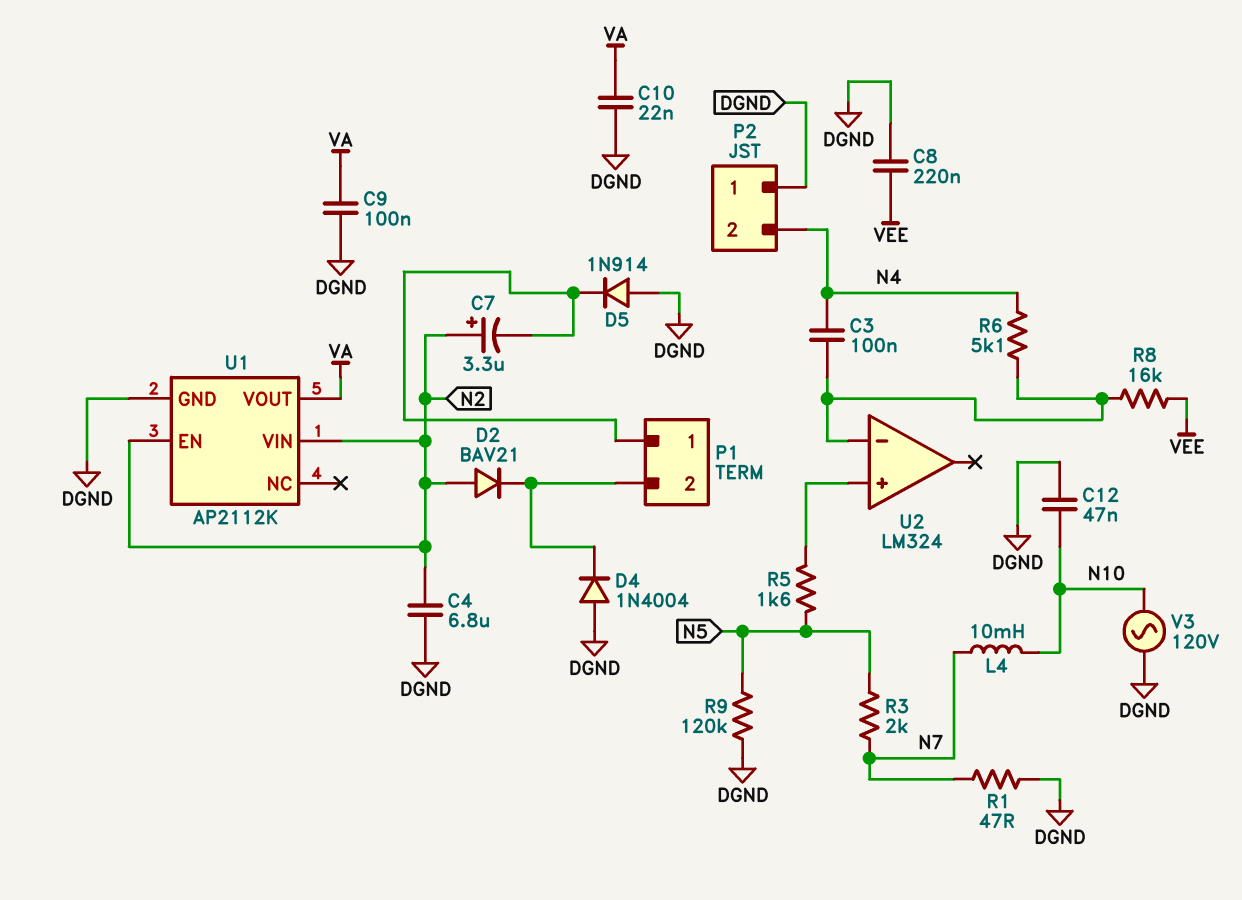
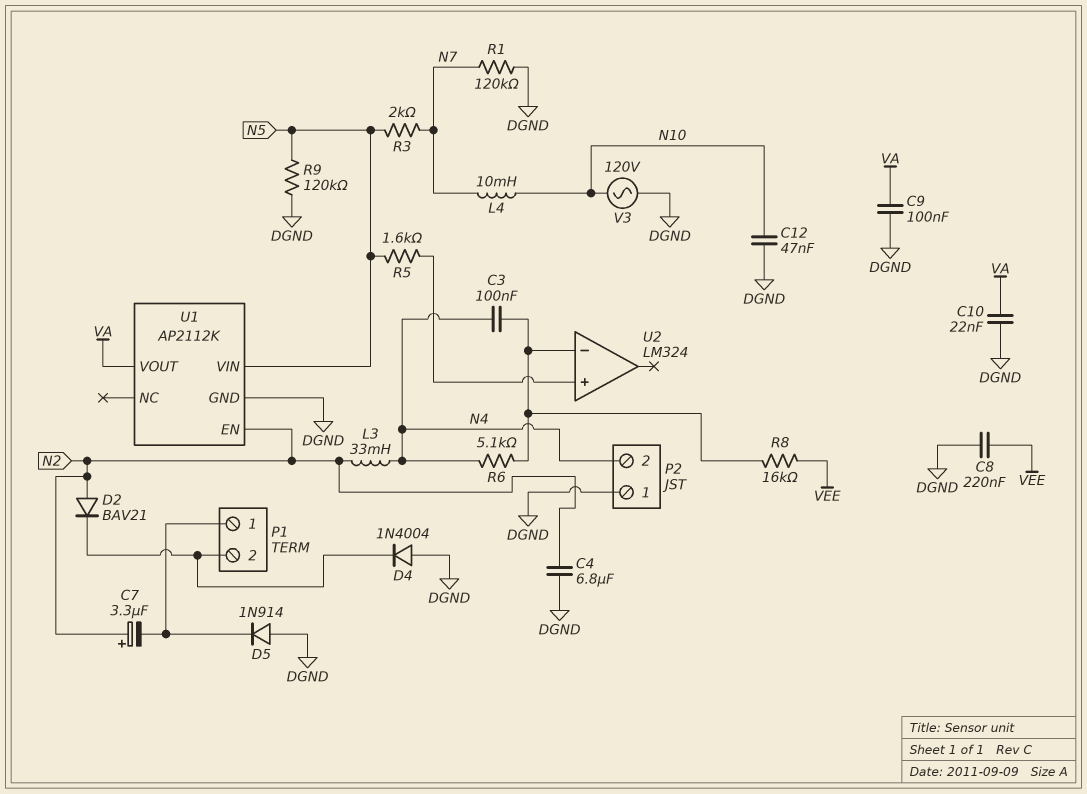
L3: none -> 33mH (N2, N4)
R1: 47 (DGND, N7) -> 120k (DGND, N7)
U1 pin VIN: N2 -> N5

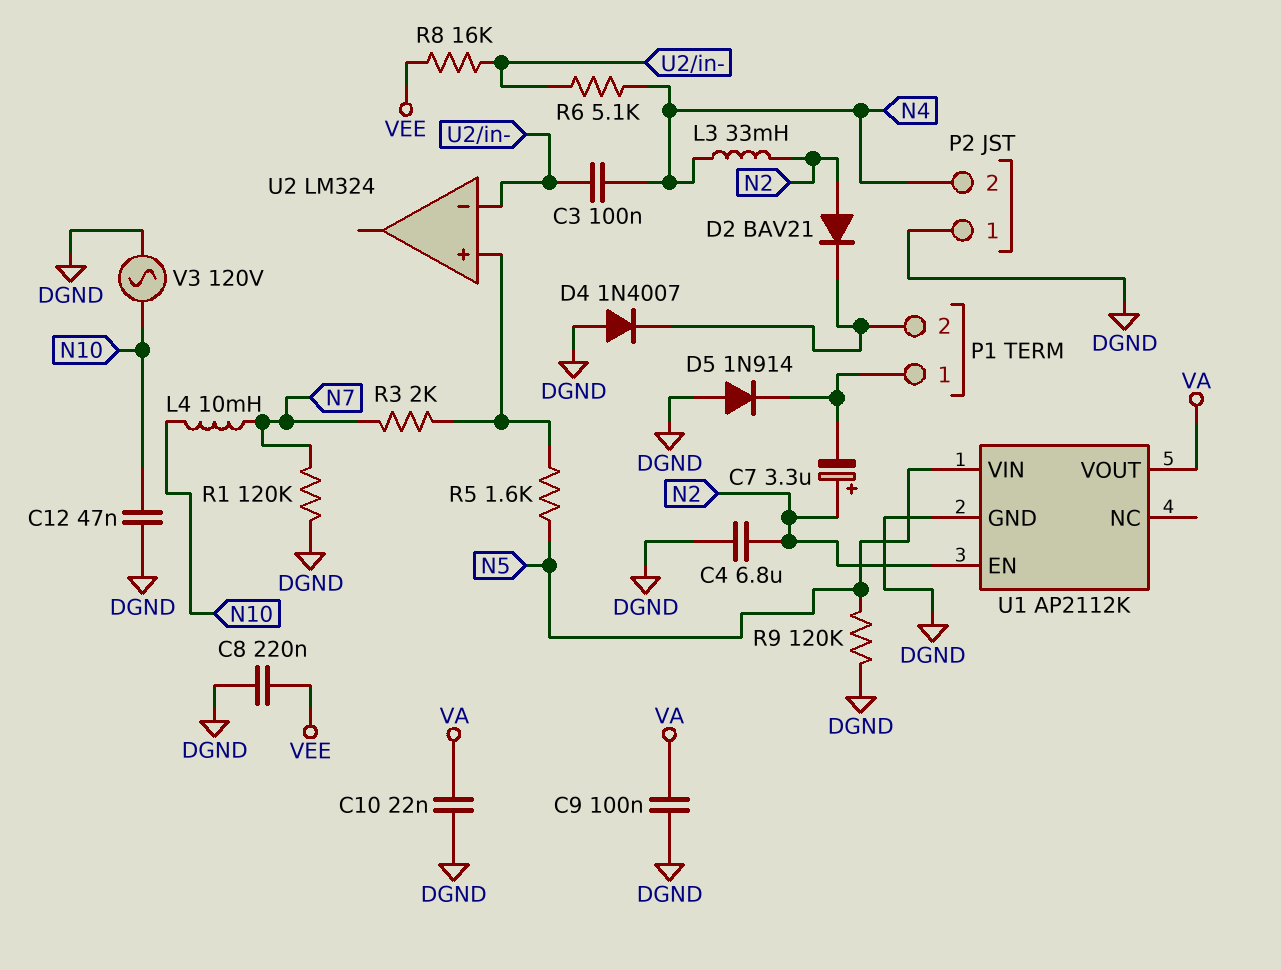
D4: diode 1N4004 (A DGND, K P1/2) -> diode 1N4007 (A DGND, K P1/2)
R3: 2k (N5, N7) -> 2k (N7, U2/in+)

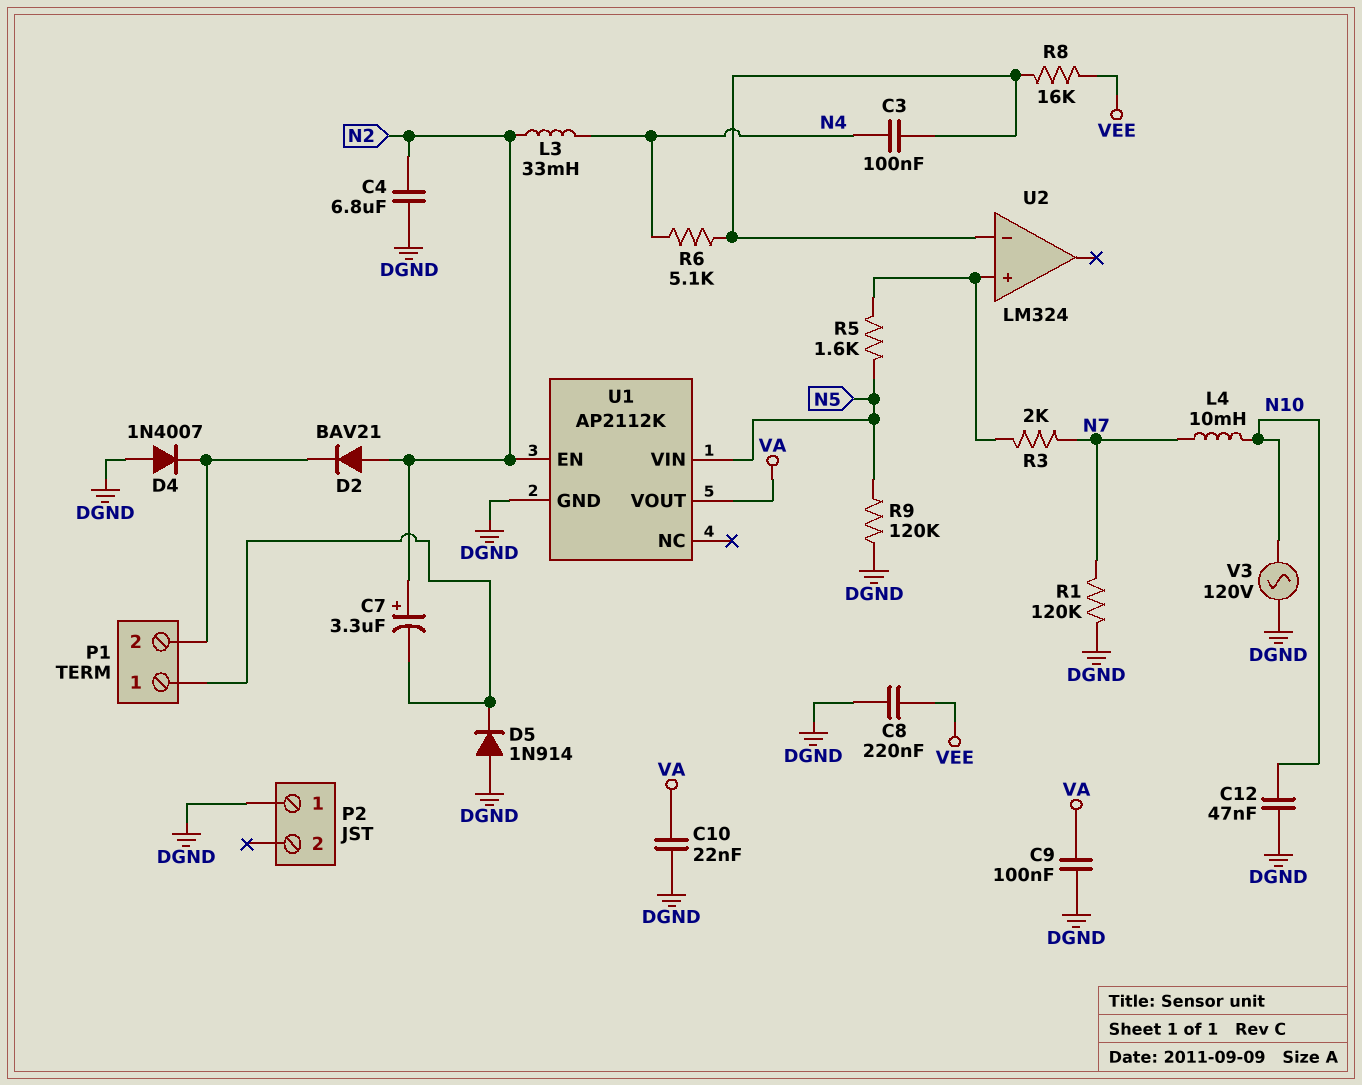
P2 pin 2: N4 -> none

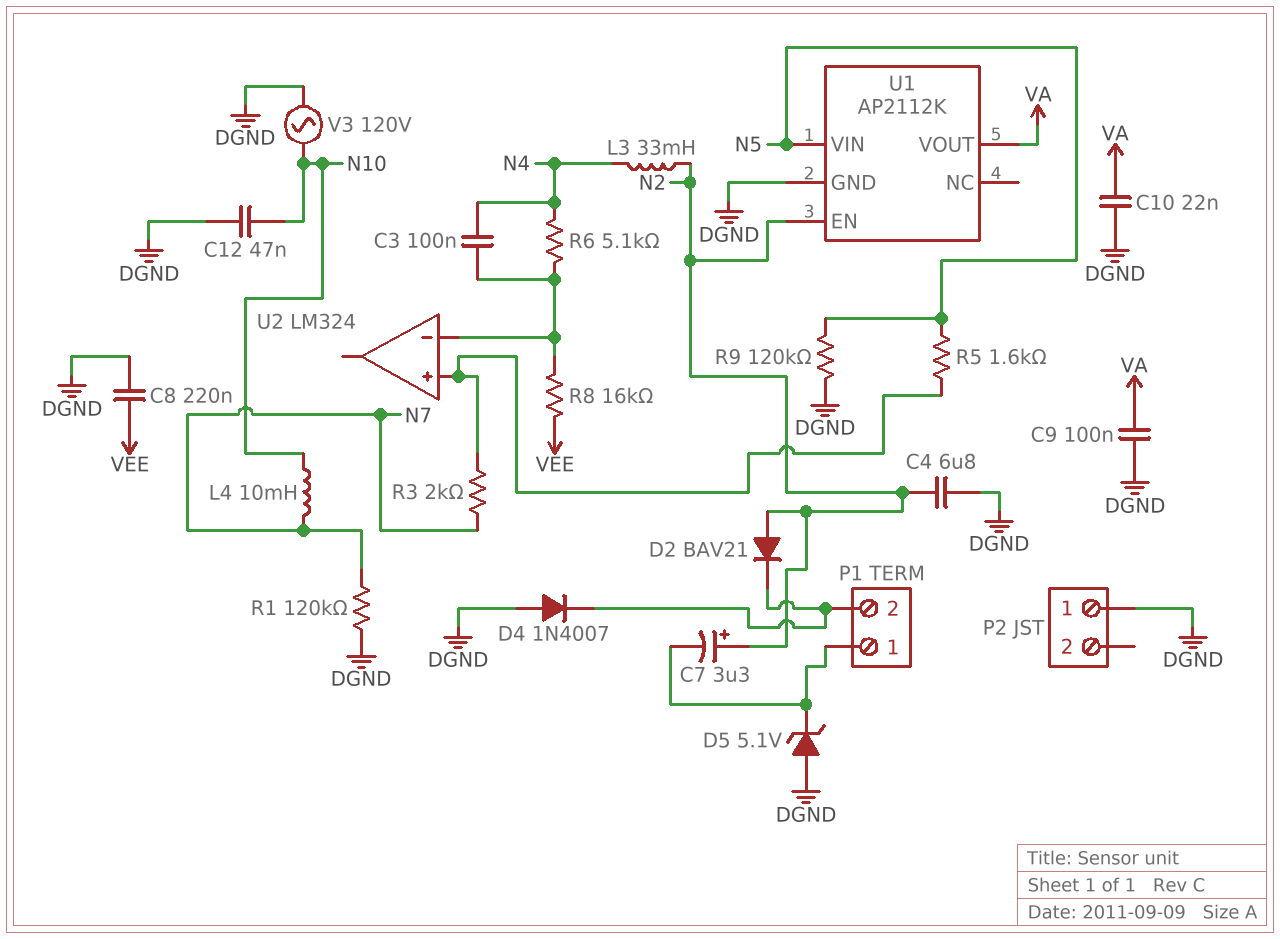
D5: diode 1N914 (A DGND, K P1/1) -> zener 5.1V (A DGND, K P1/1)

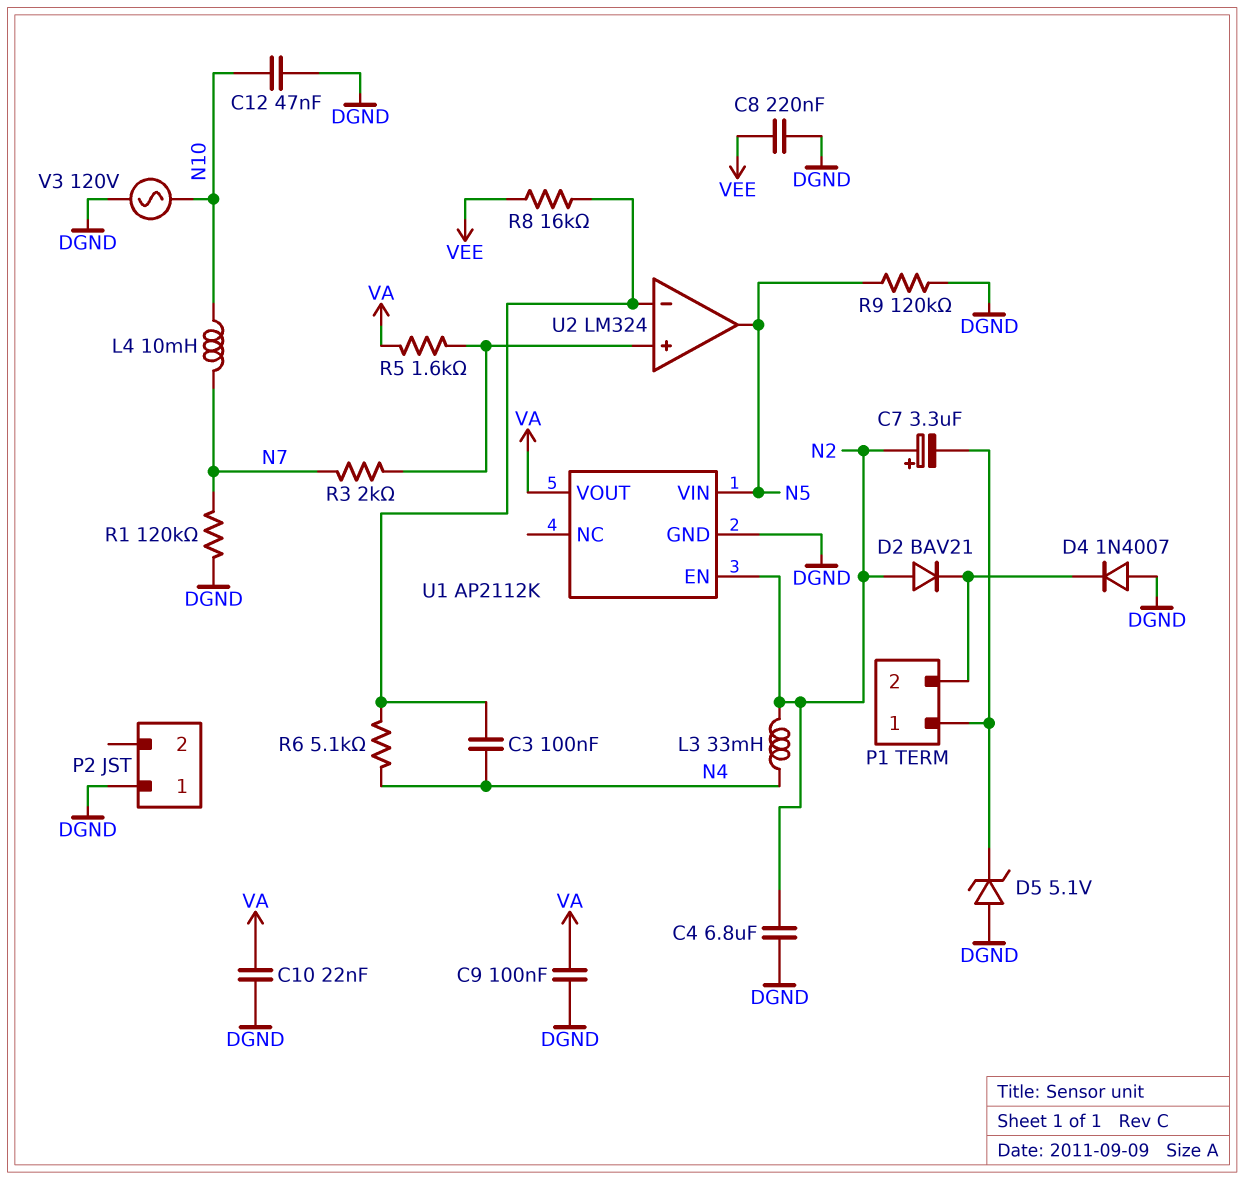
R5: 1.6k (N5, U2/in+) -> 1.6k (U2/in+, VA)
U2 pin out: none -> N5

